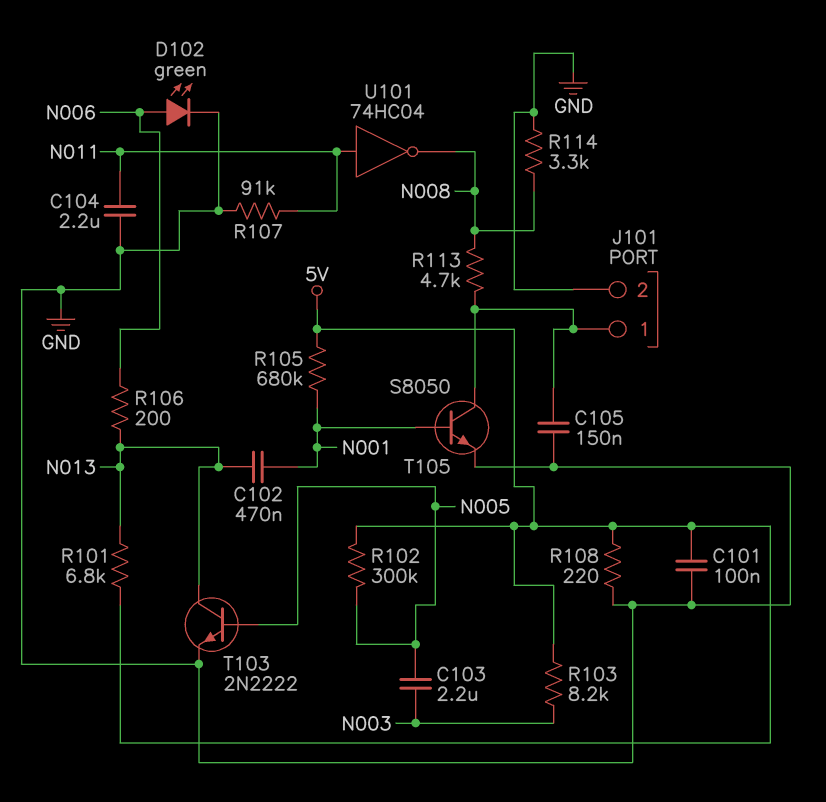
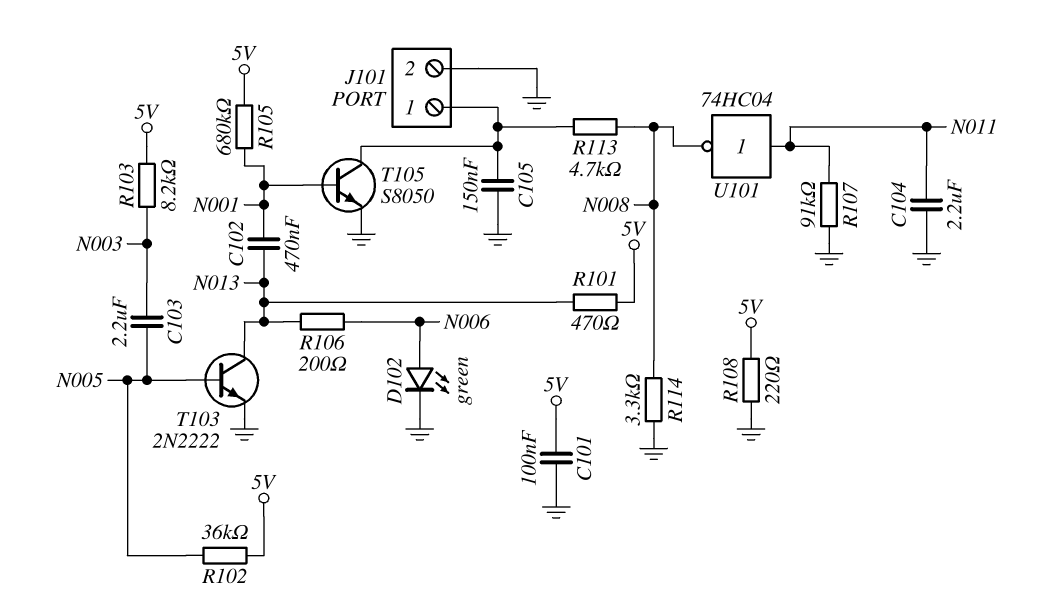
R101: 6.8k (5V, N013) -> 470 (5V, N013)
R102: 300k (5V, N005) -> 36k (5V, N005)

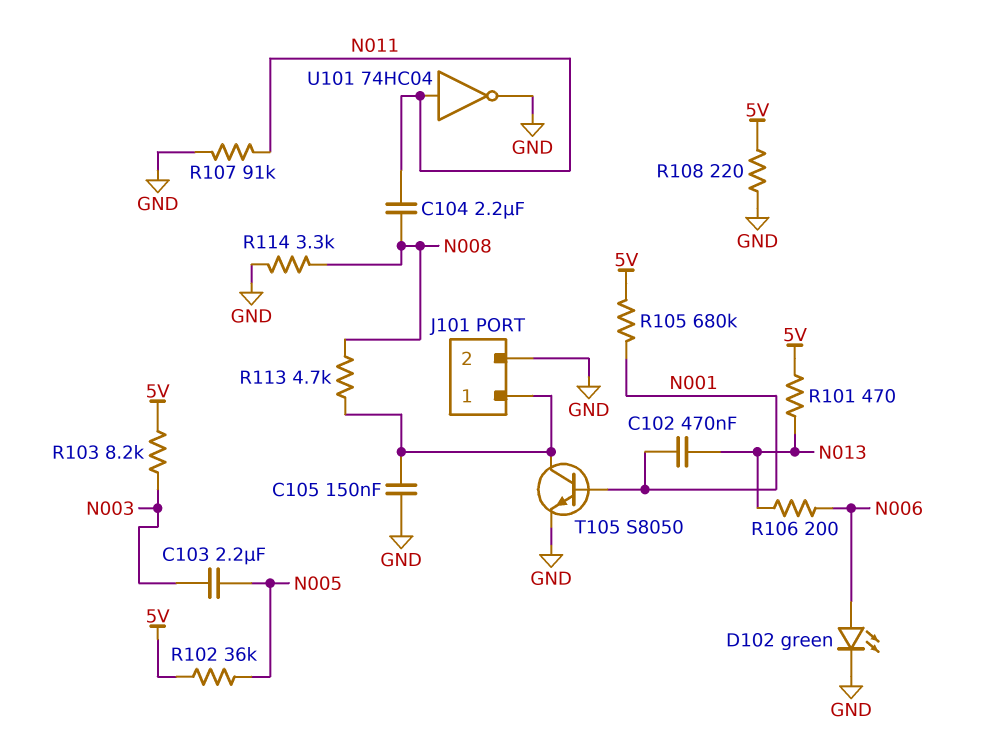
C101: 100nF (5V, GND) -> none
C104: 2.2uF (GND, N011) -> 2.2uF (N008, N011)
T103: NPN 2N2222 (B N005, C N013, E GND) -> none
U101: NOT 74HC04 (in N011, out N008) -> NOT 74HC04 (in N011, out GND)

